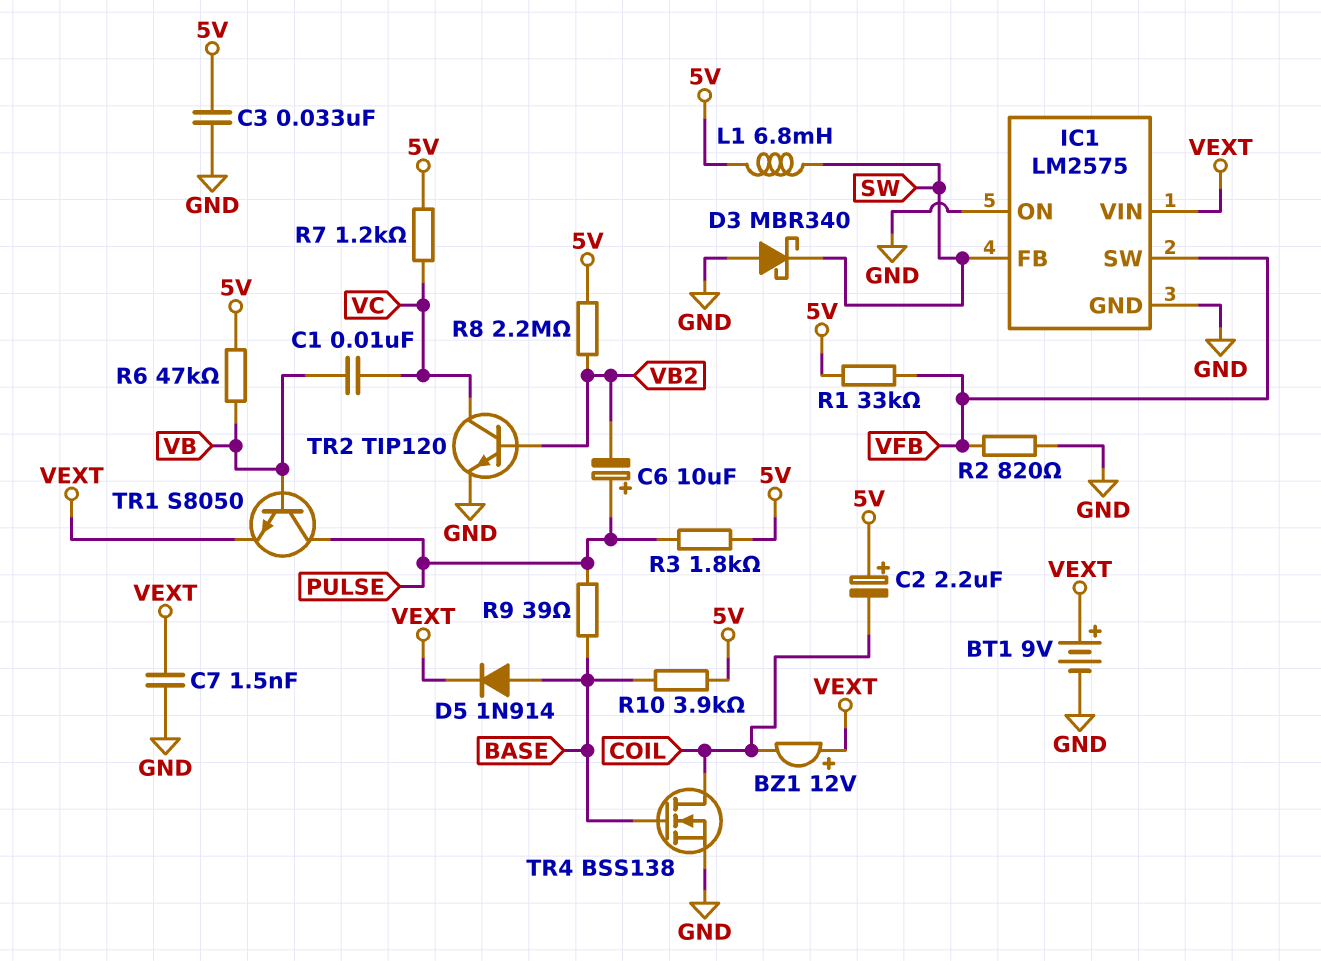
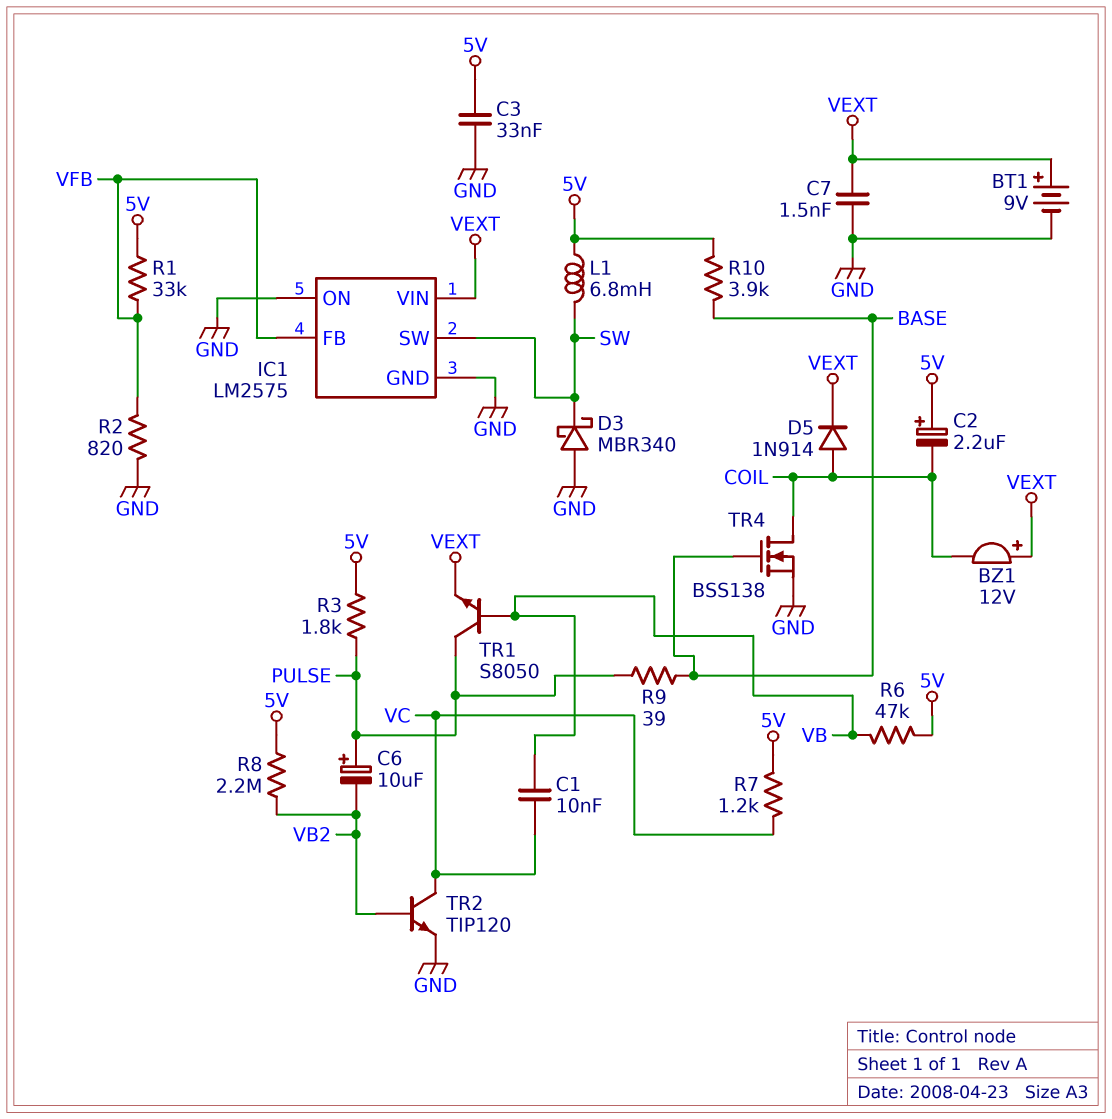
D5: diode 1N914 (A BASE, K VEXT) -> diode 1N914 (A COIL, K VEXT)
IC1 pin FB: SW -> VFB
IC1 pin SW: VFB -> SW

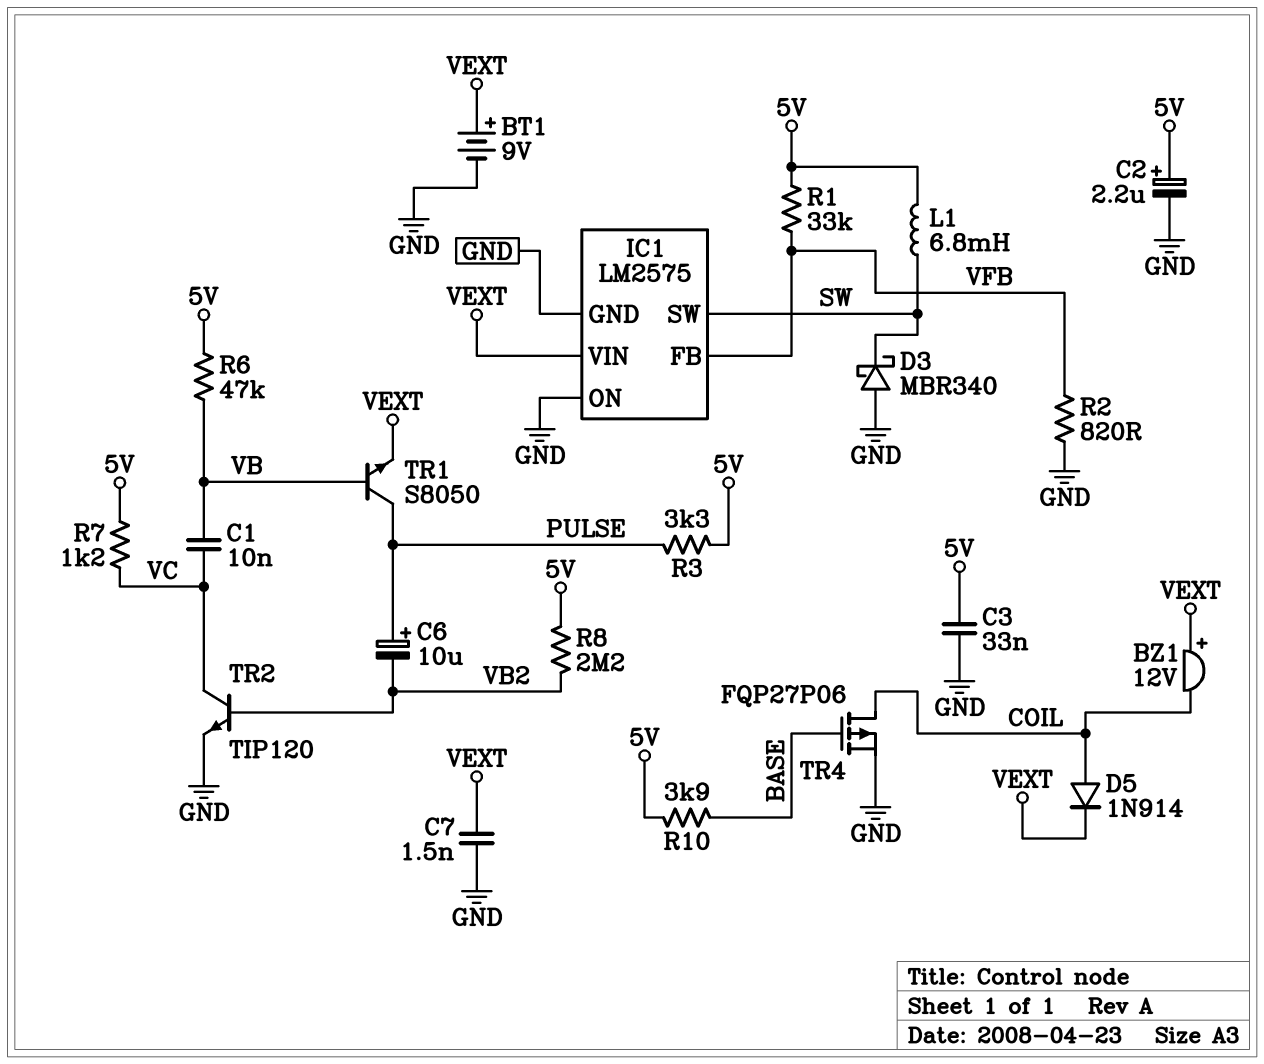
C2: 2.2uF (plus 5V, minus COIL) -> 2.2uF (plus 5V, minus GND)
R3: 1.8k (5V, PULSE) -> 3.3k (5V, PULSE)
R9: 39 (BASE, PULSE) -> none
TR4: NMOS BSS138 (G BASE, D COIL, S GND) -> PMOS FQP27P06 (G BASE, D COIL, S GND)

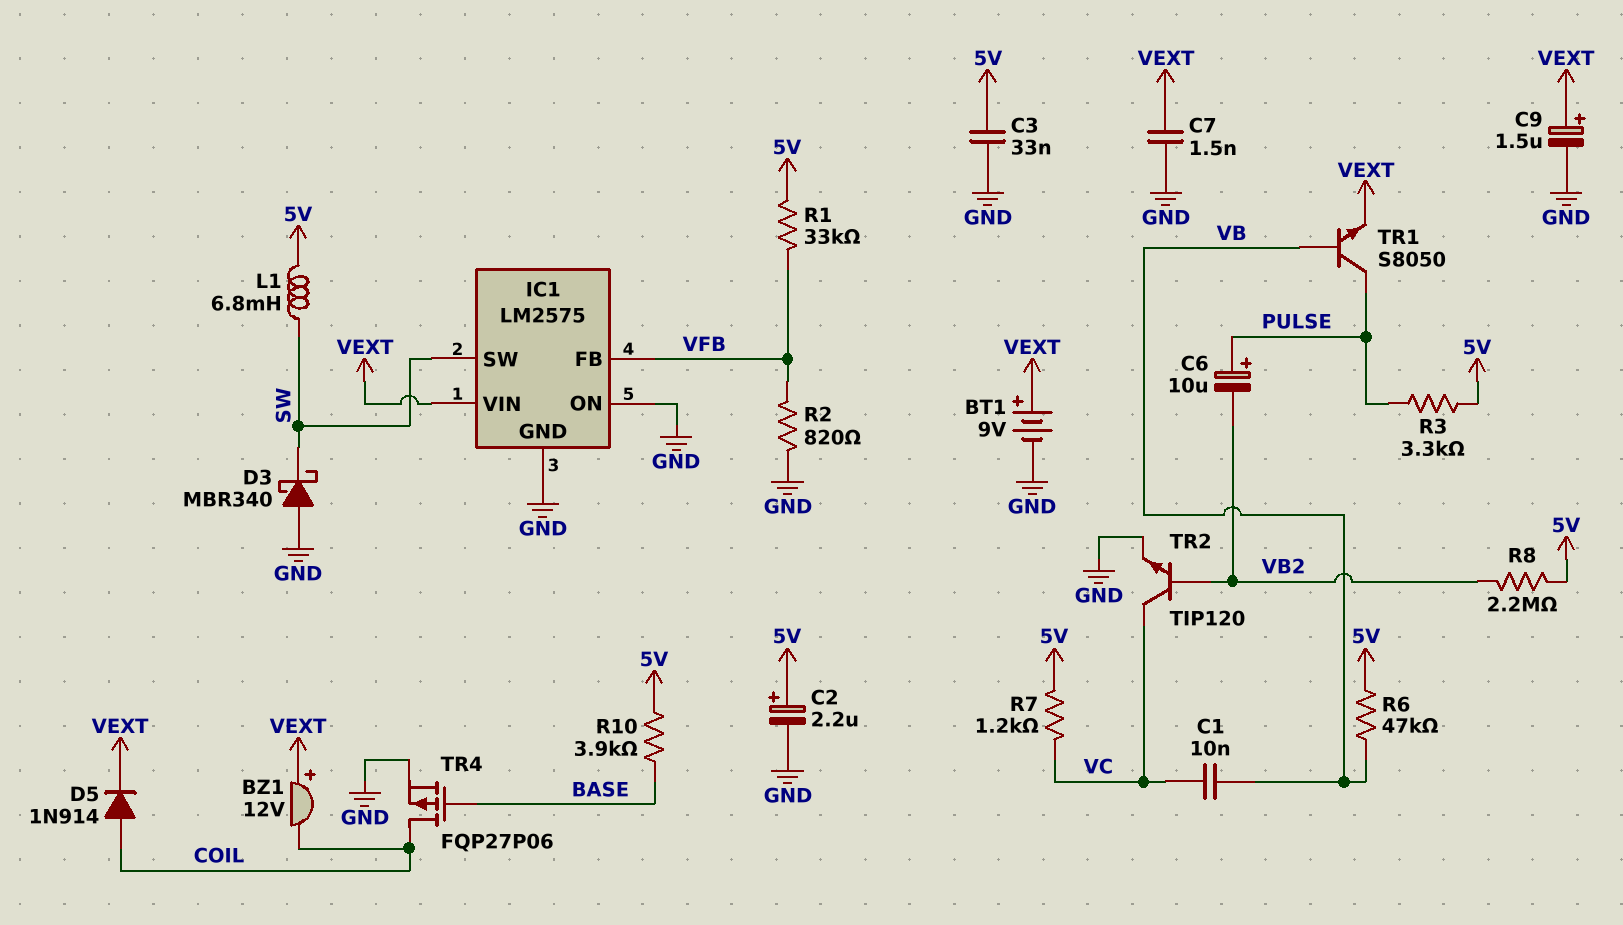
C9: none -> 1.5uF (plus VEXT, minus GND)

